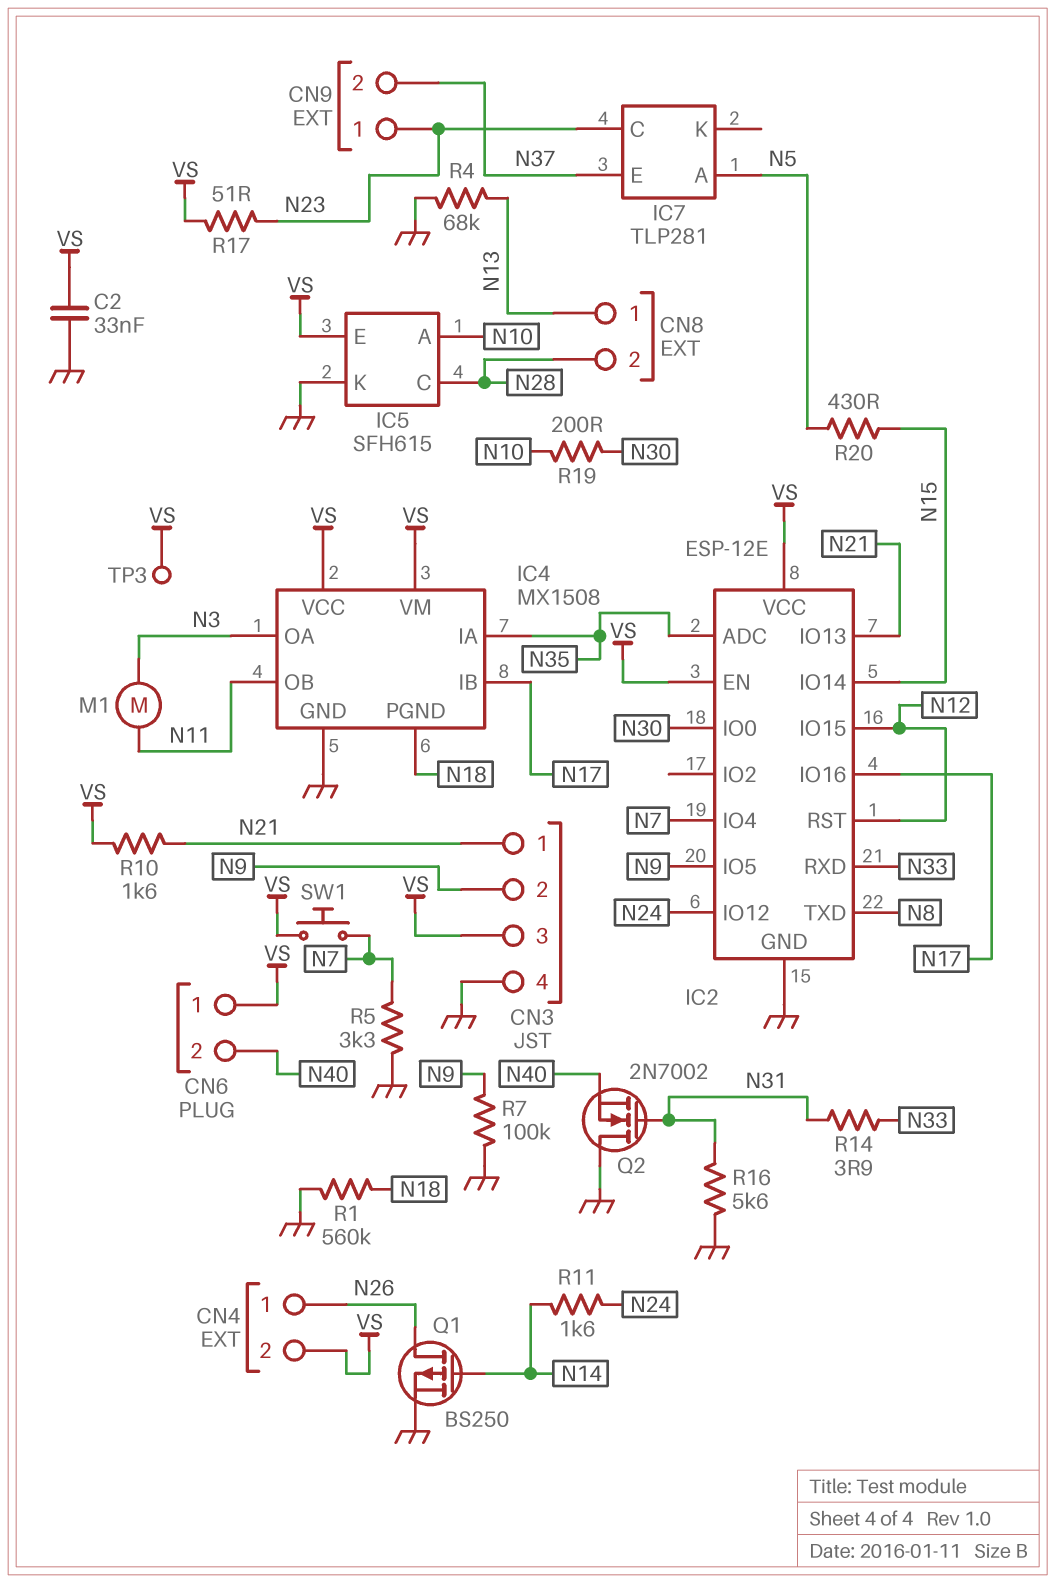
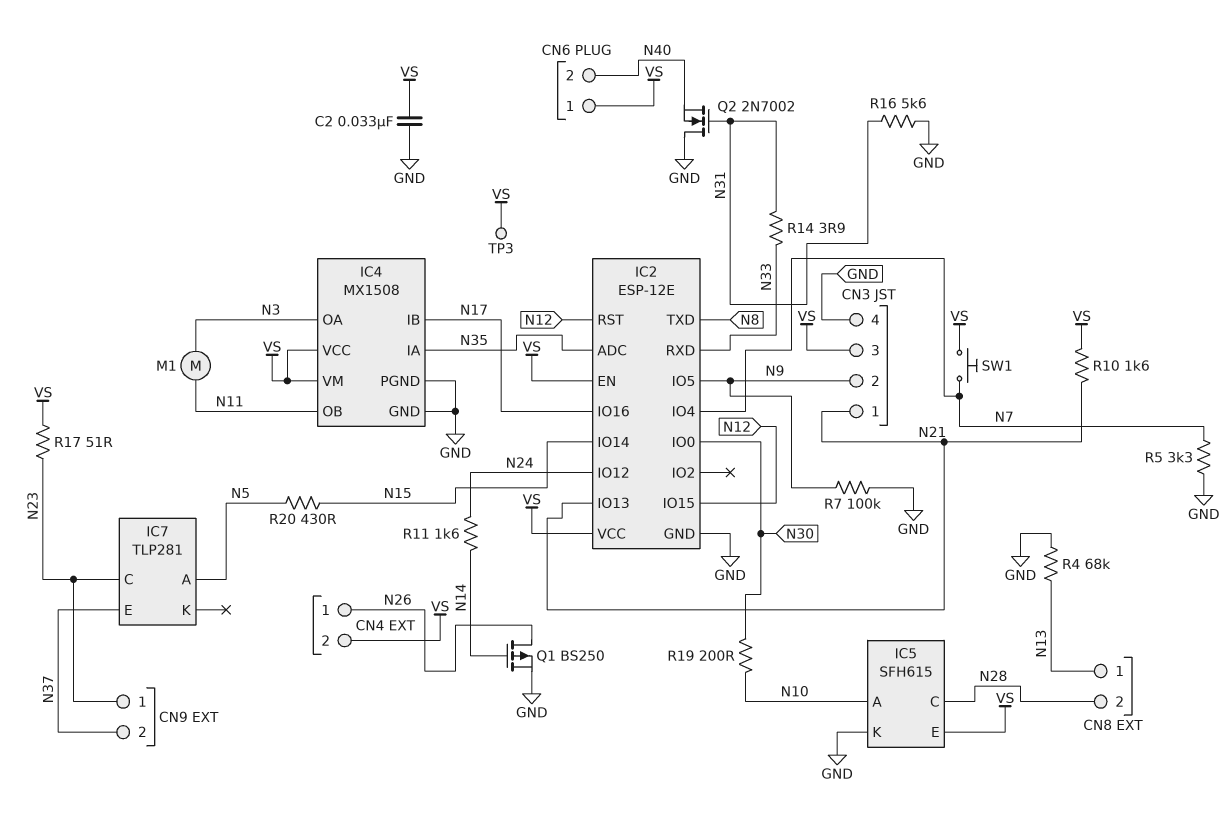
IC4 pin PGND: N18 -> GND
R1: 560k (GND, N18) -> none

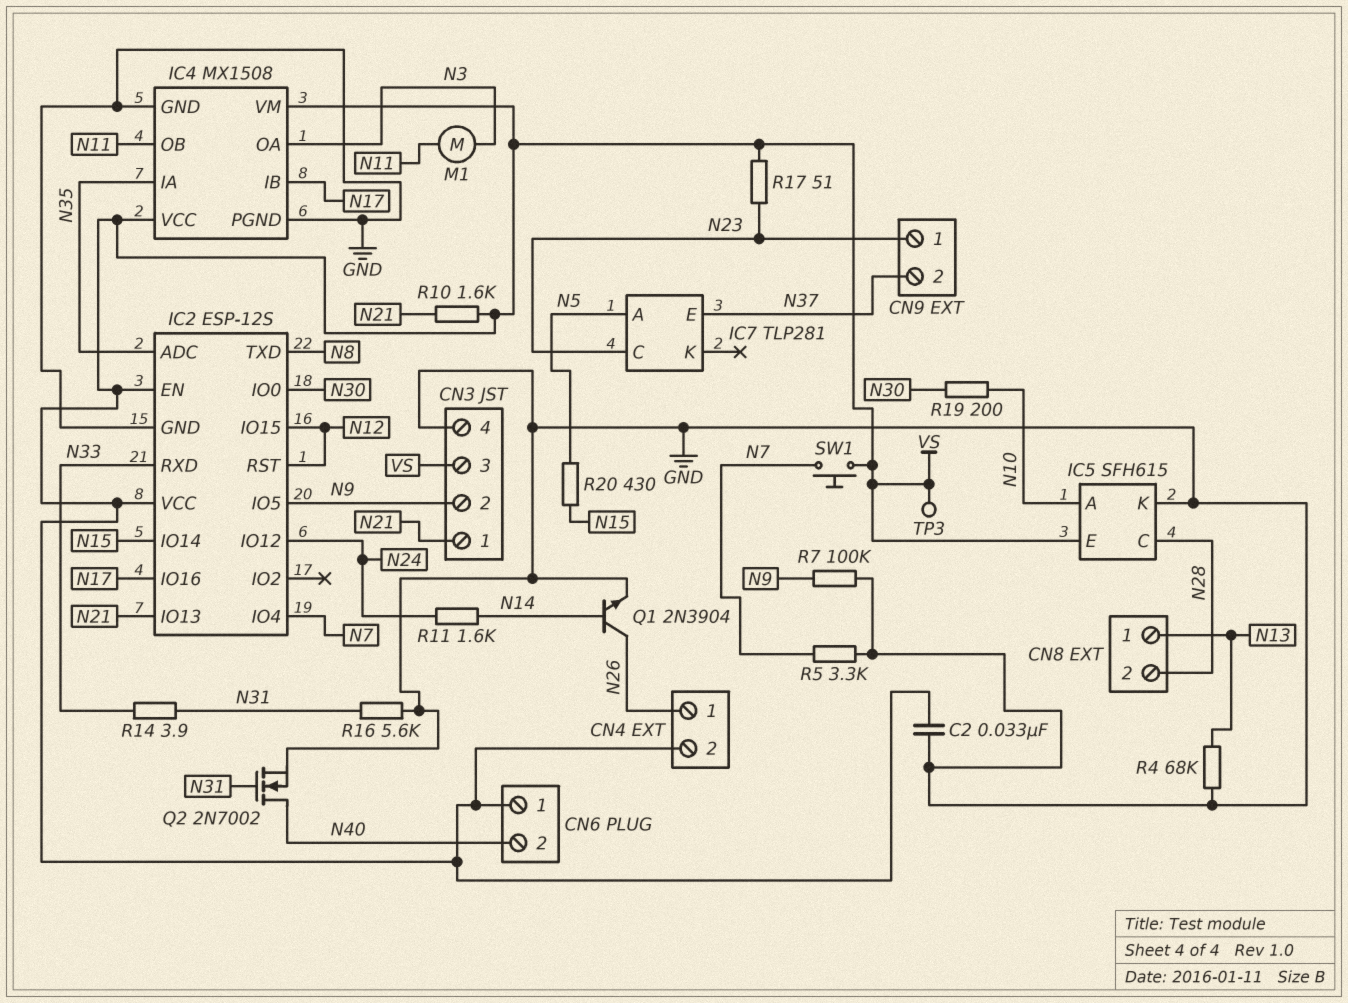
IC2: ESP-12E -> ESP-12S
Q1: PMOS BS250 (G N14, D N26, S GND) -> NPN 2N3904 (B N14, C N26, E GND)
Q2: NMOS 2N7002 (G N31, D GND, S N40) -> NMOS 2N7002 (G N31, D N40, S GND)

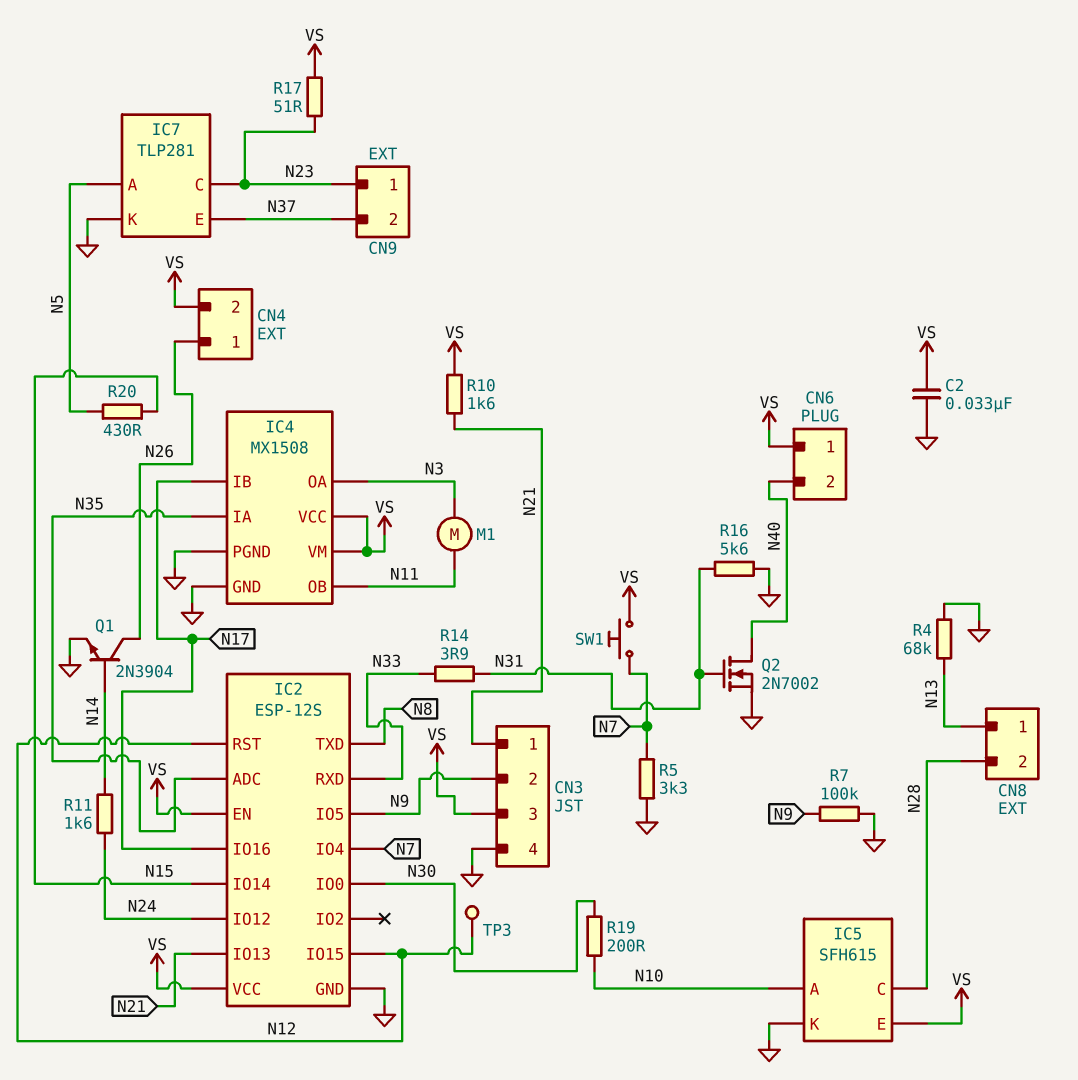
IC7 pin K: none -> GND
TP3: test point (VS) -> test point (N12)

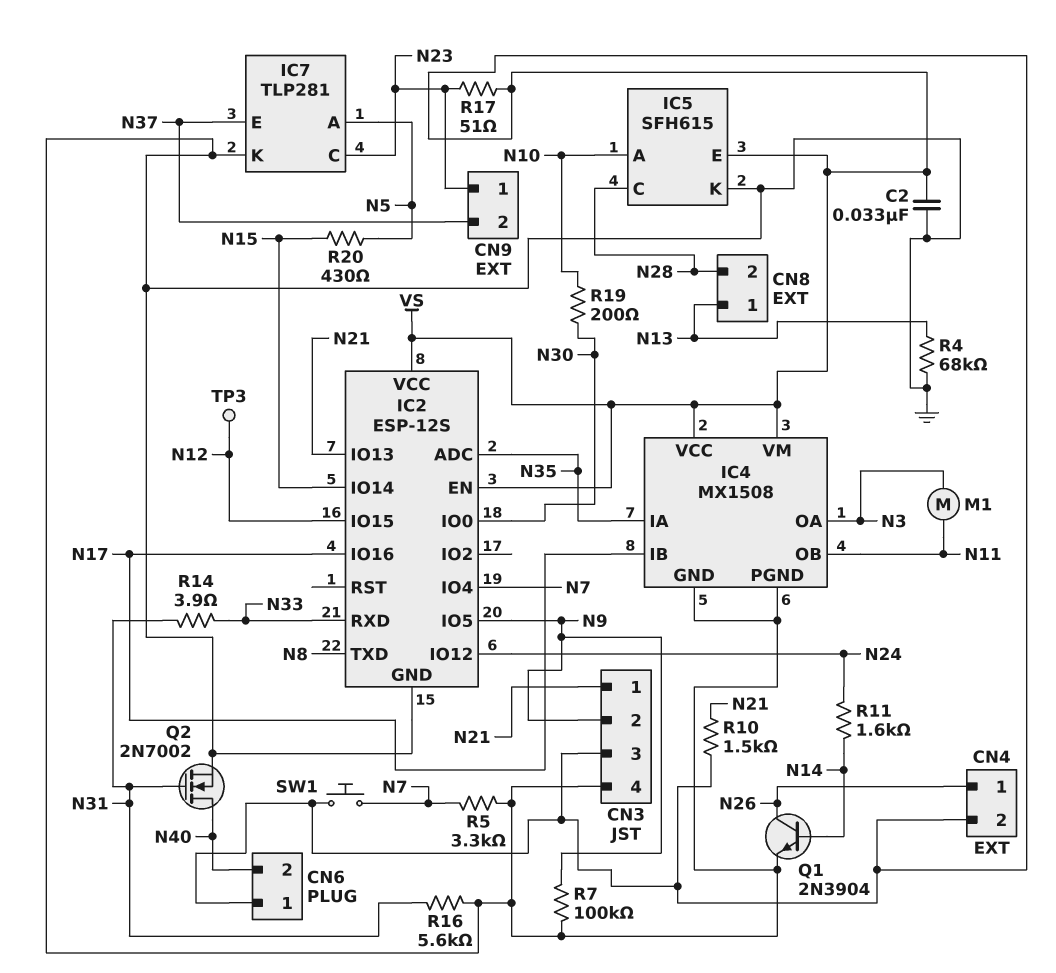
IC2 pin RST: N12 -> none
R10: 1.6k (N21, VS) -> 1.5k (N21, VS)

